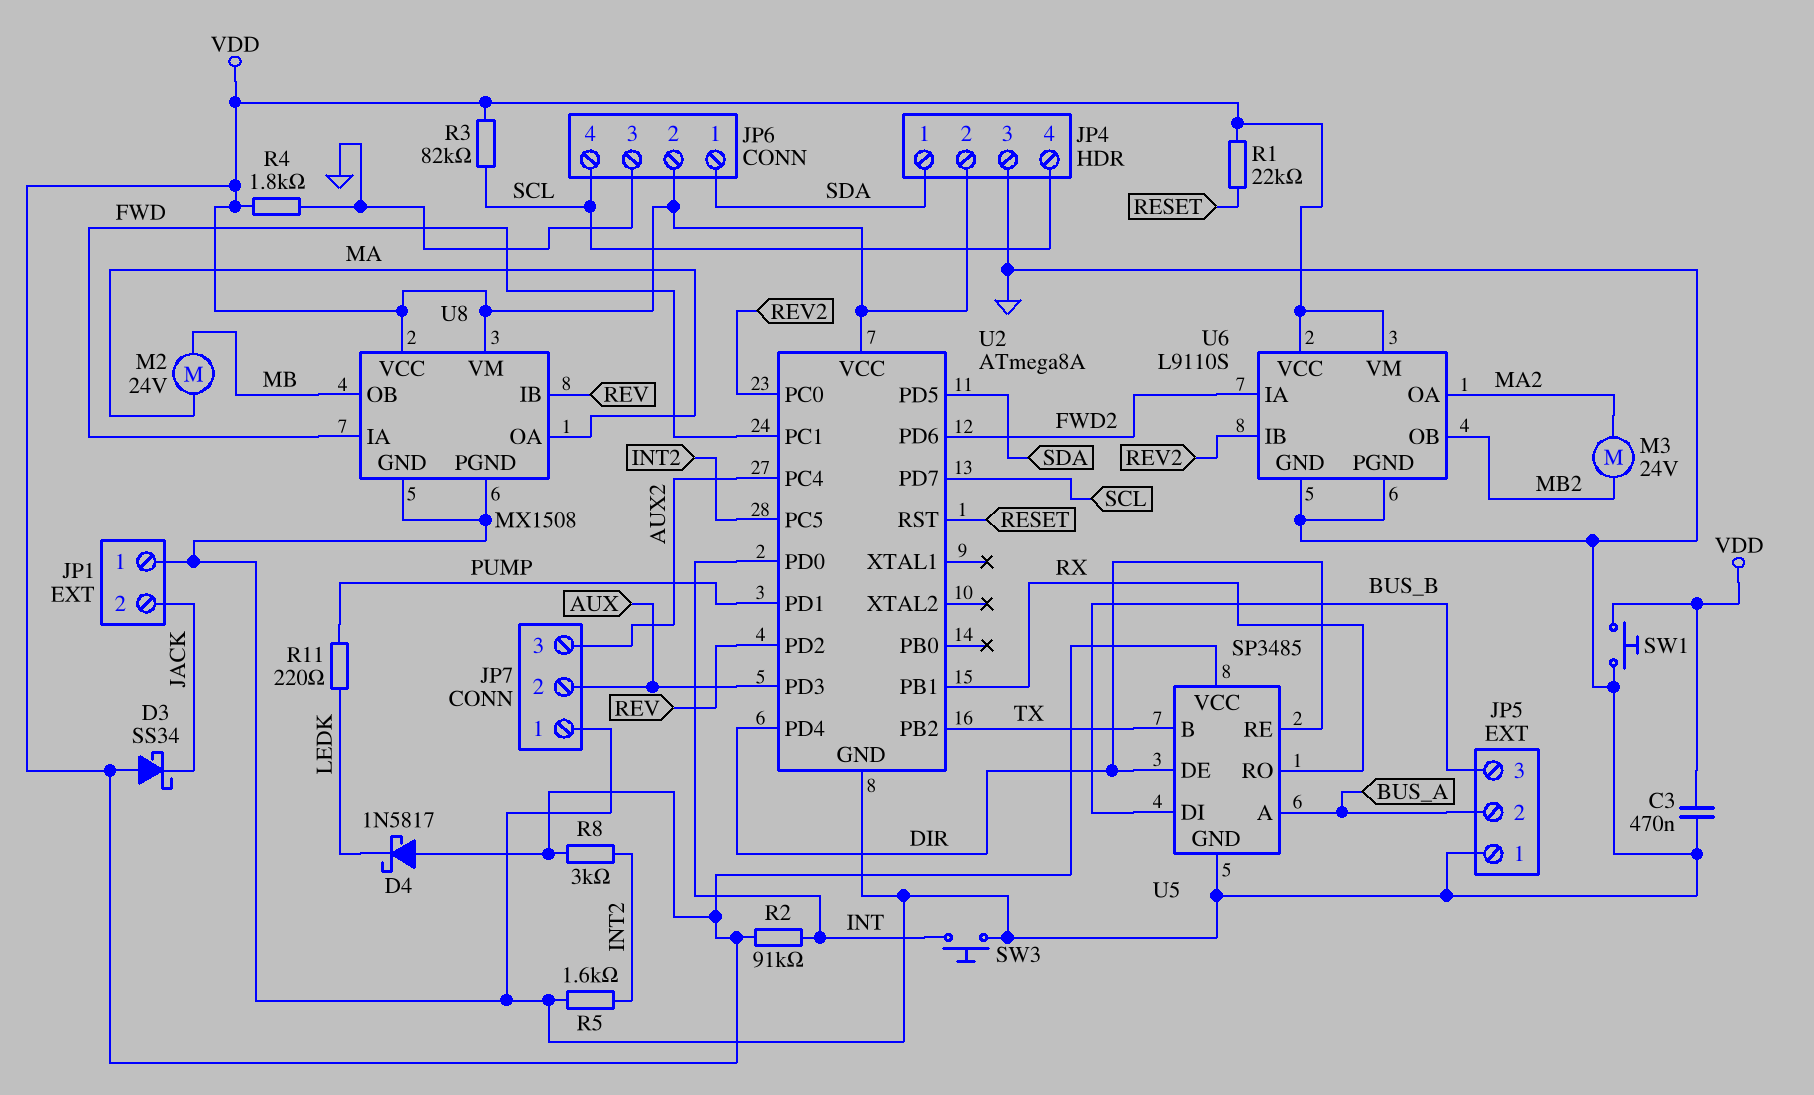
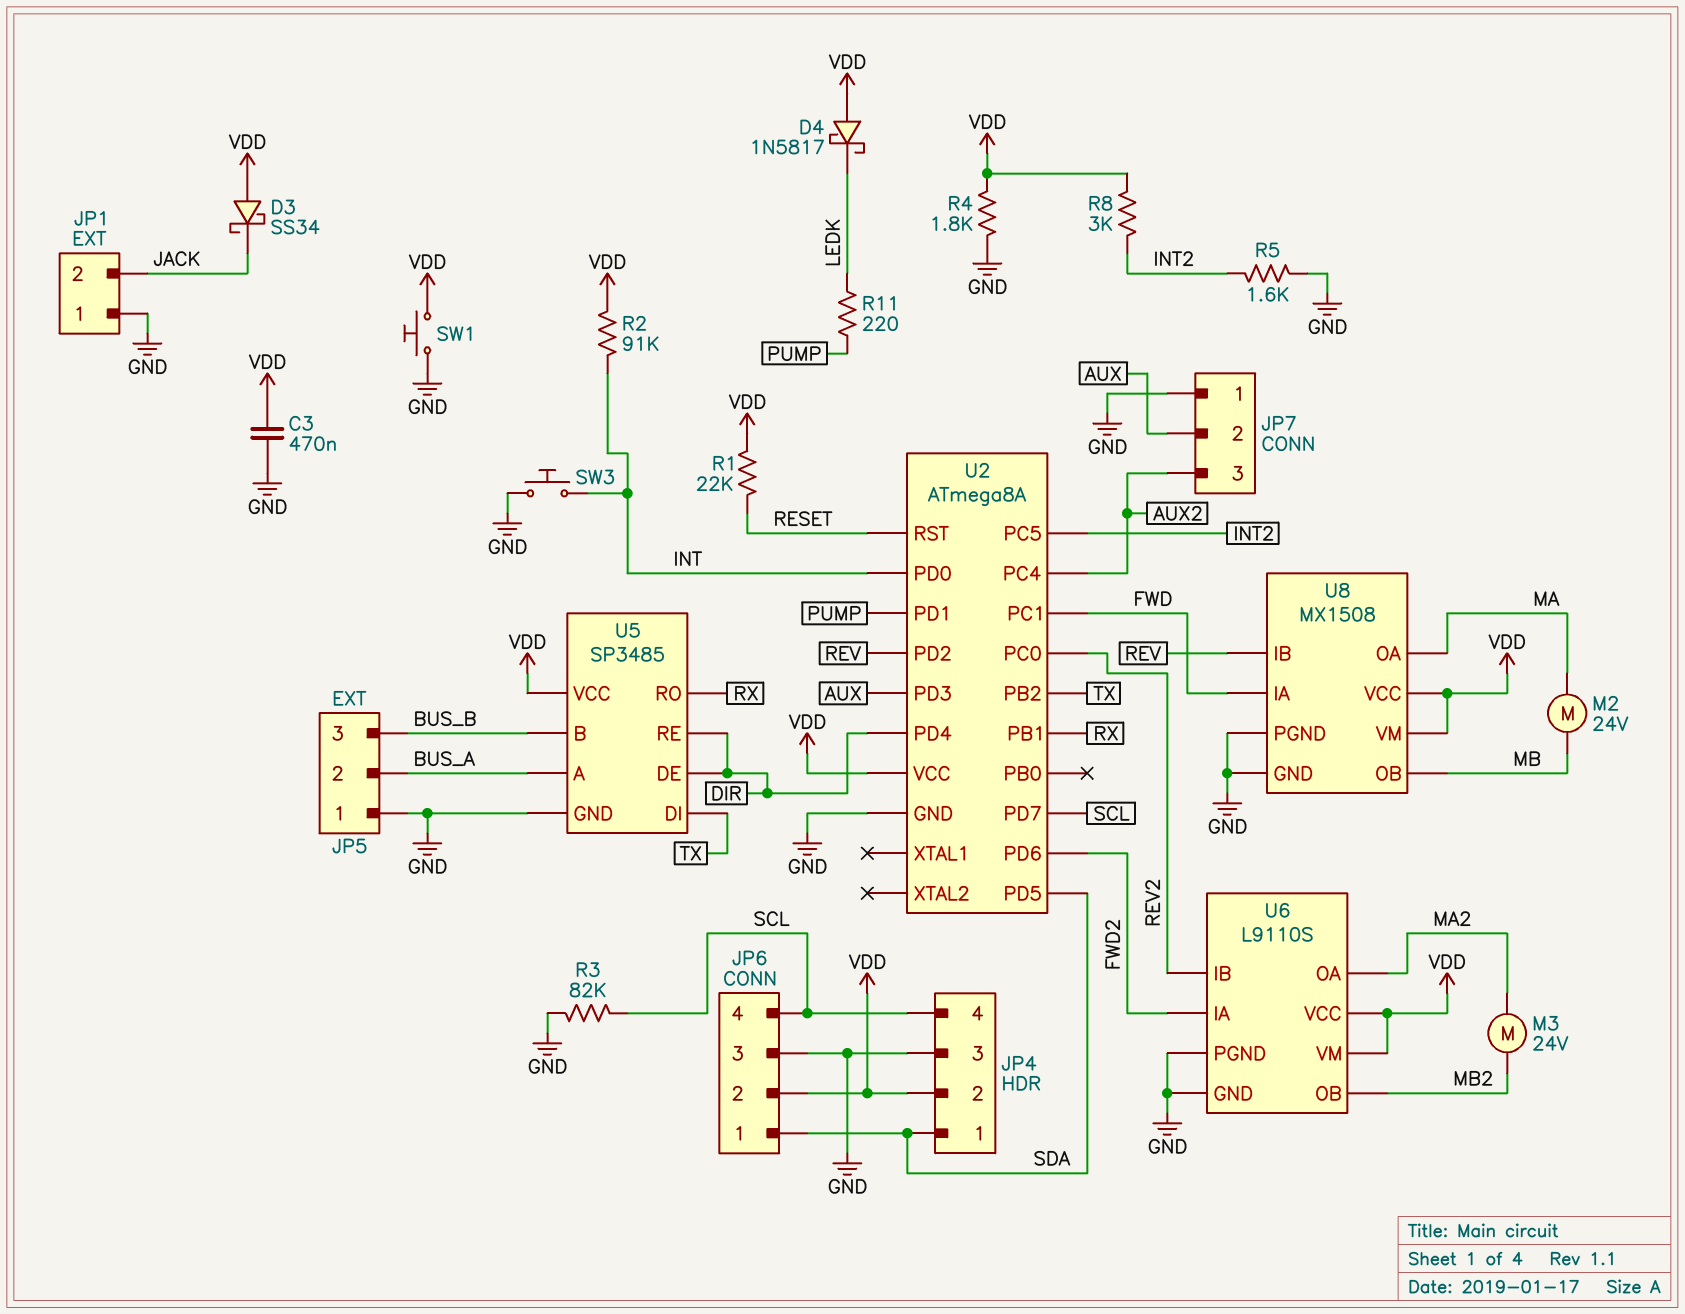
R3: 82k (SCL, VDD) -> 82k (GND, SCL)
U5 pin B: TX -> BUS_B
U5 pin DI: BUS_B -> TX

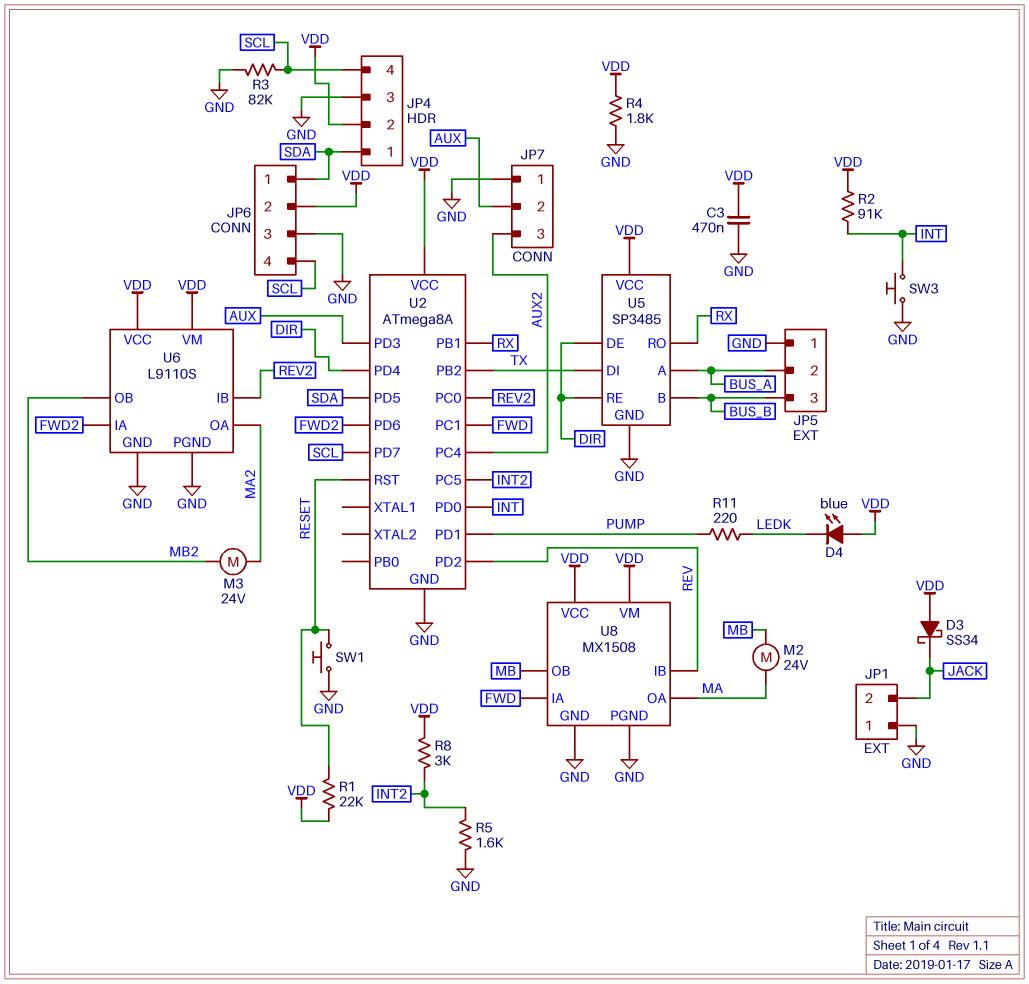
D4: schottky 1N5817 (A VDD, K LEDK) -> LED blue (A VDD, K LEDK)
SW1: button (GND, VDD) -> button (GND, RESET)

